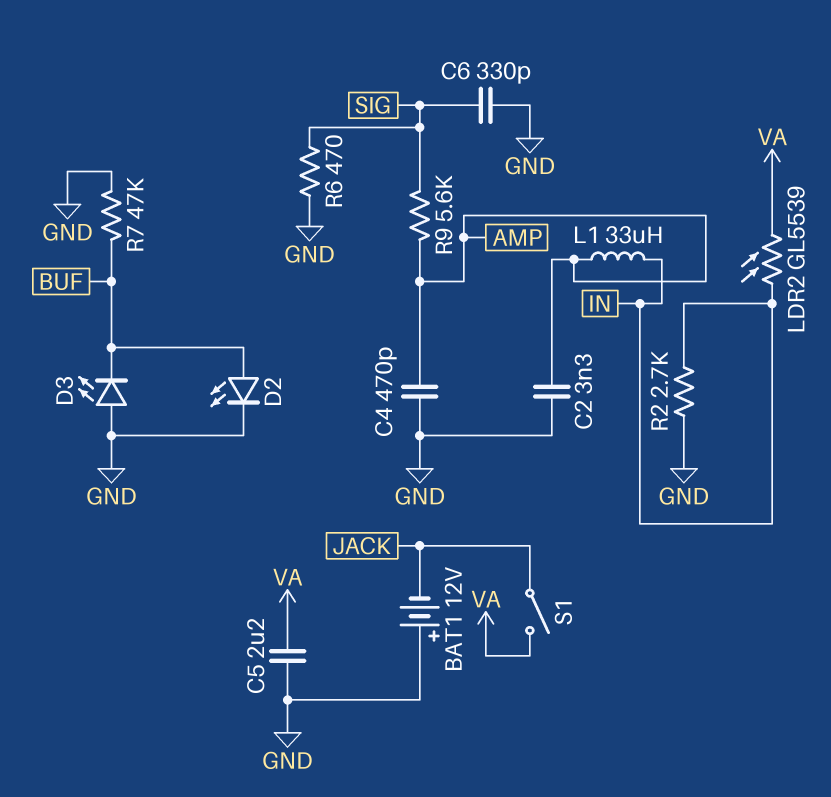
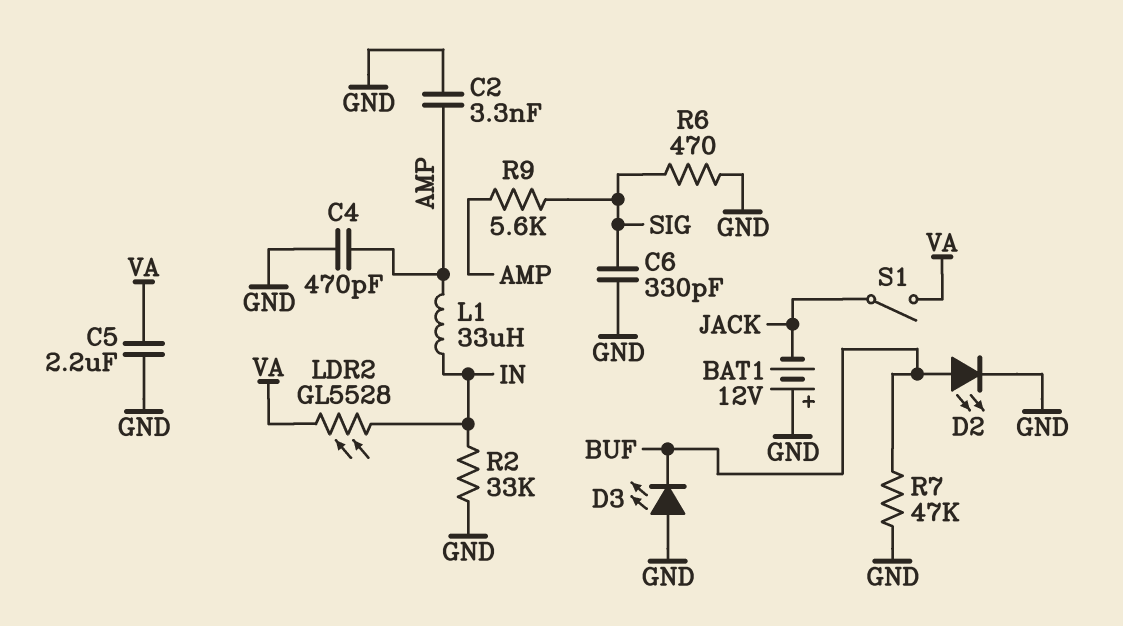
LDR2: GL5539 (IN, VA) -> GL5528 (IN, VA)
R2: 2.7k (GND, IN) -> 33k (GND, IN)

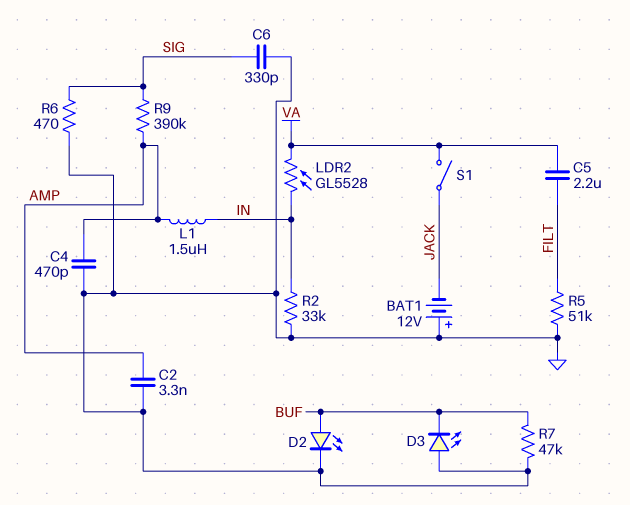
C5: 2.2uF (GND, VA) -> 2.2uF (FILT, VA)
L1: 33uH (AMP, IN) -> 1.5uH (AMP, IN)
R5: none -> 51k (FILT, GND)
R9: 5.6k (AMP, SIG) -> 390k (AMP, SIG)

